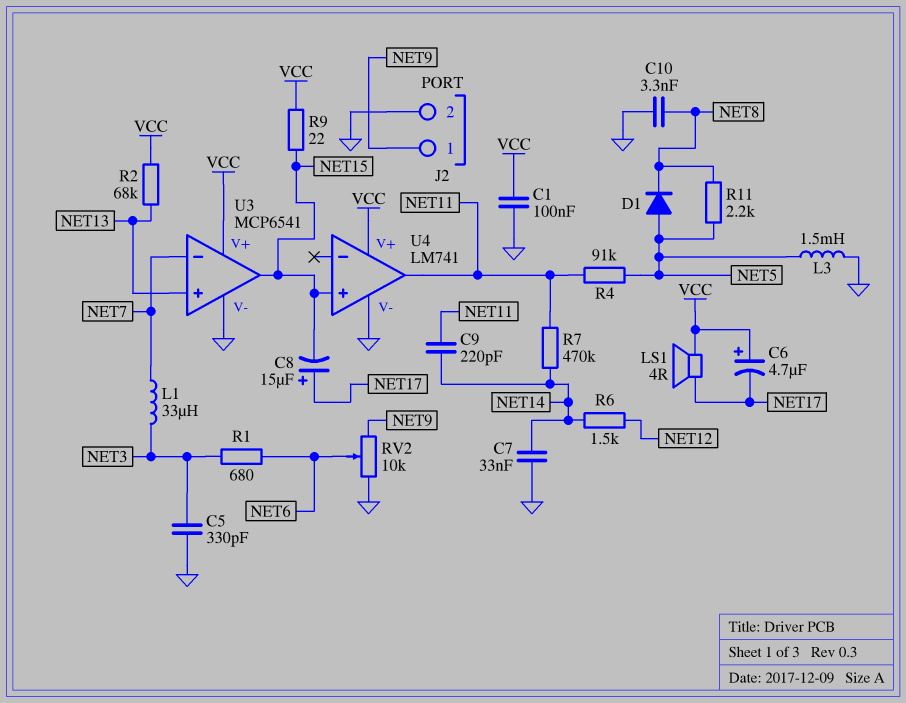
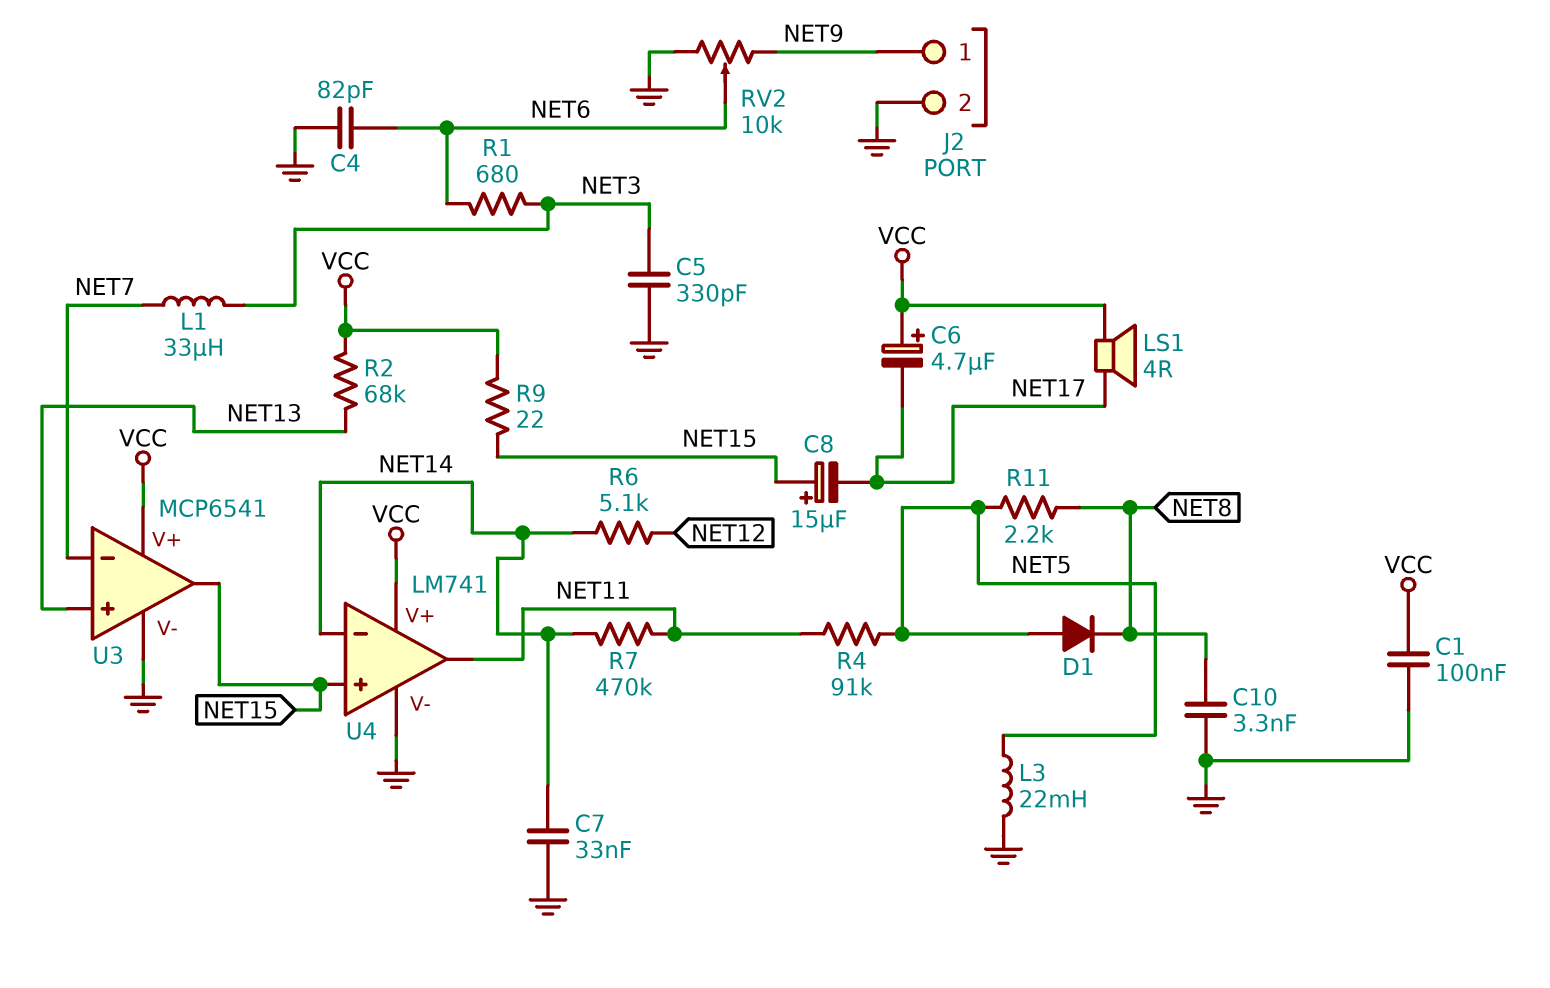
C4: none -> 82pF (GND, NET6)
C8: 15uF (plus NET17, minus NET15) -> 15uF (plus NET15, minus NET17)
C9: 220pF (NET11, NET14) -> none
L3: 1.5mH (GND, NET5) -> 22mH (GND, NET5)
R6: 1.5k (NET12, NET14) -> 5.1k (NET12, NET14)
U4 pin in-: none -> NET14

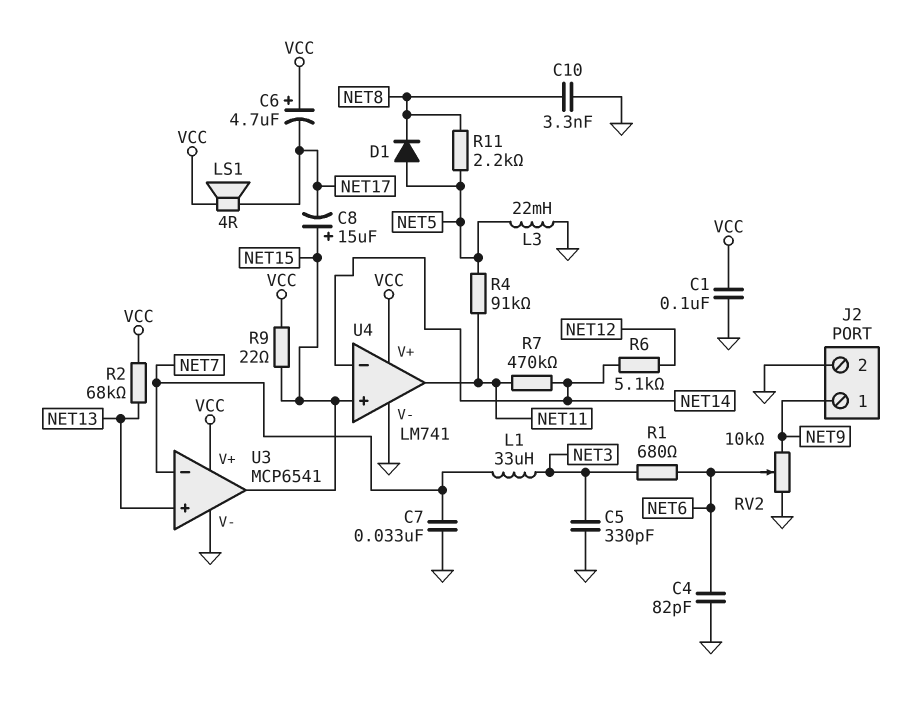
C7: 33nF (GND, NET14) -> 33nF (GND, NET7)

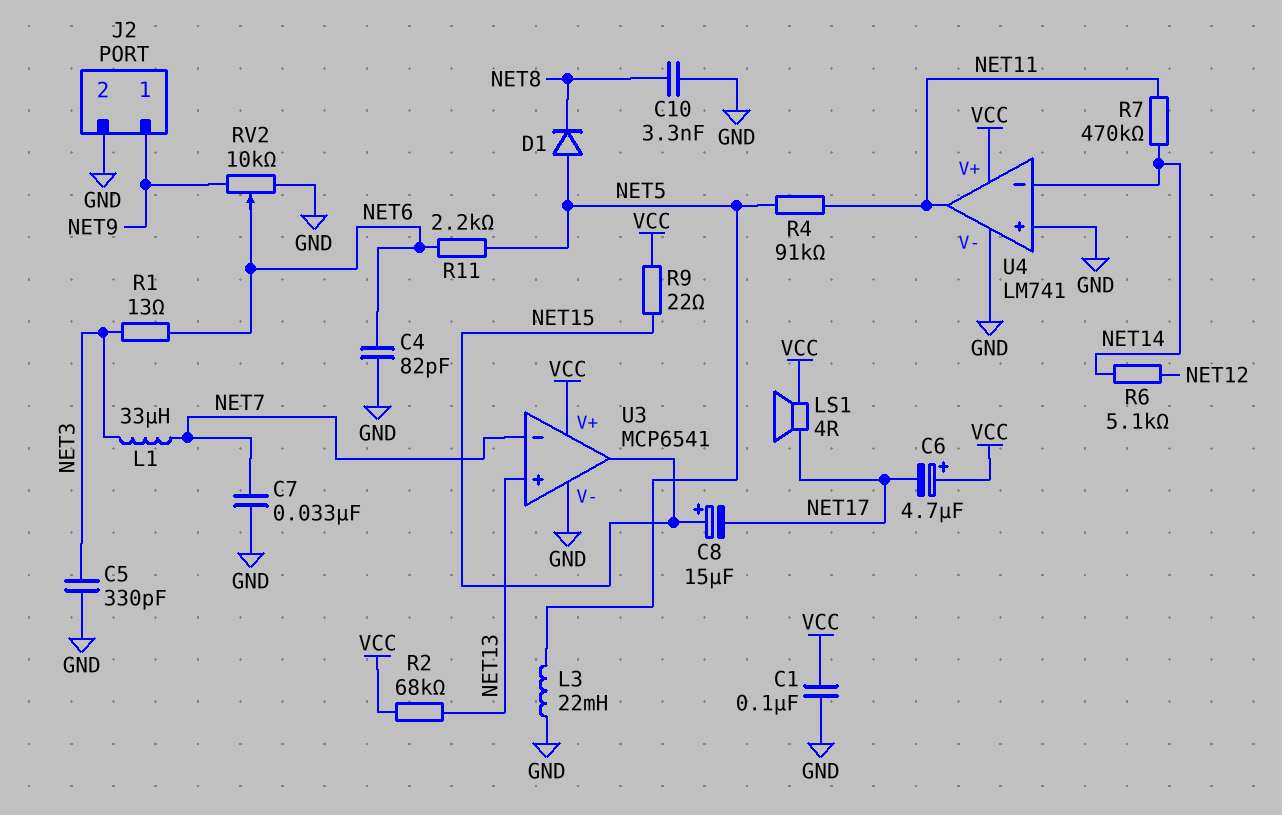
R1: 680 (NET3, NET6) -> 13 (NET3, NET6)
R11: 2.2k (NET5, NET8) -> 2.2k (NET5, NET6)
U4 pin in+: NET15 -> GND

